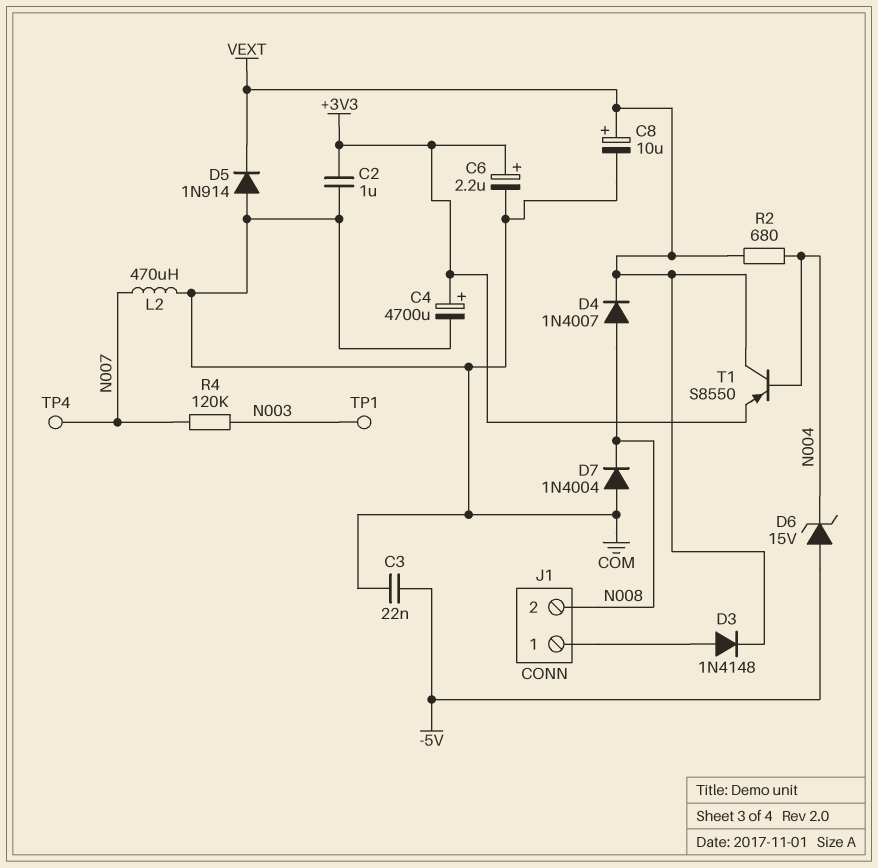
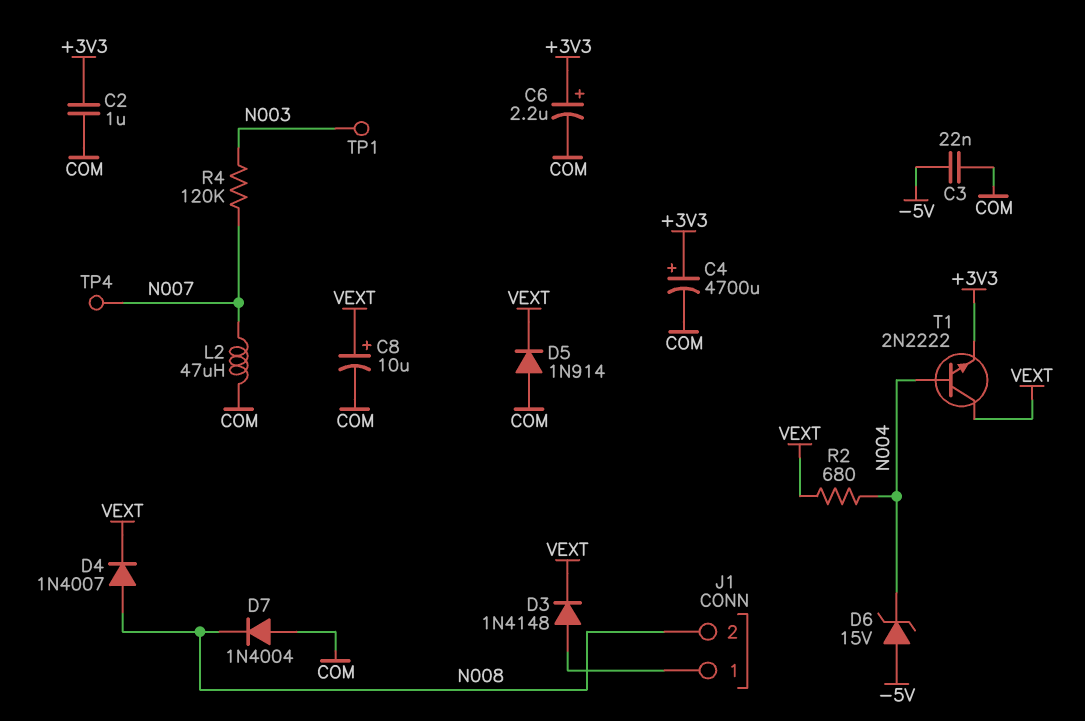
L2: 470uH (COM, N007) -> 47uH (COM, N007)
T1: PNP S8550 (B N004, C VEXT, E +3V3) -> NPN 2N2222 (B N004, C VEXT, E +3V3)

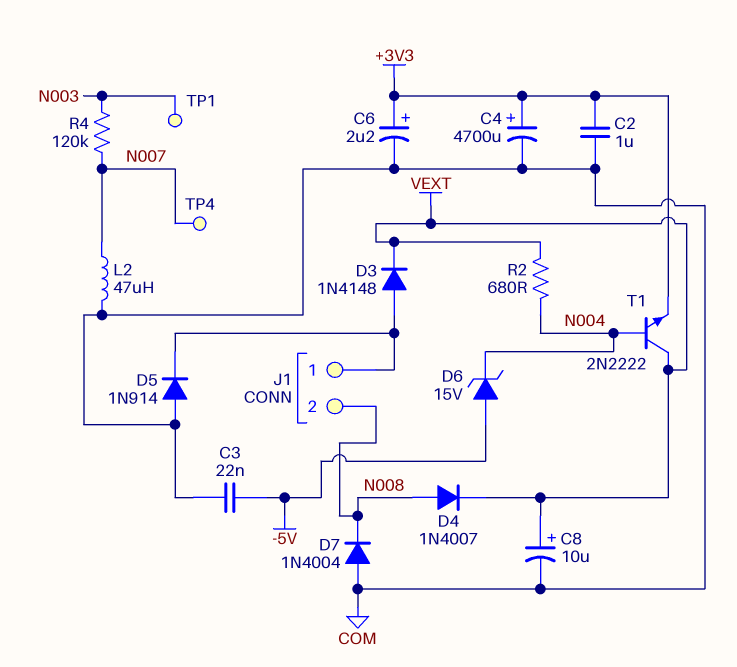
D5: diode 1N914 (A COM, K VEXT) -> diode 1N914 (A COM, K J1/1)

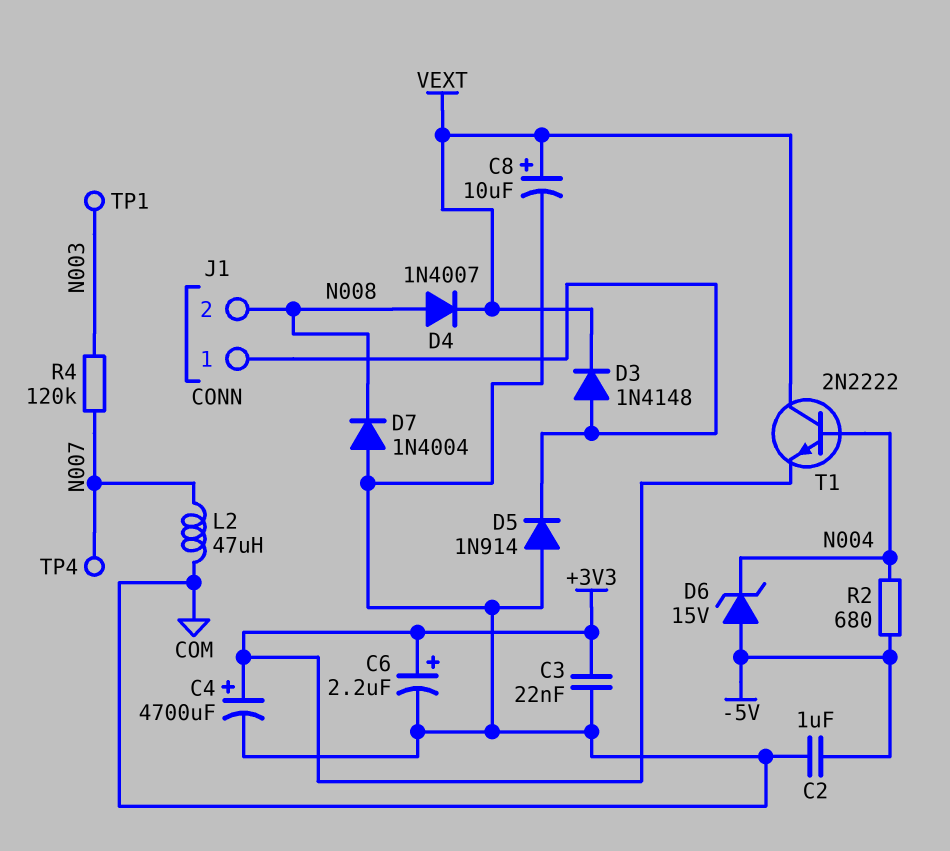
C2: 1uF (+3V3, COM) -> 1uF (-5V, COM)
C3: 22nF (-5V, COM) -> 22nF (+3V3, COM)
R2: 680 (N004, VEXT) -> 680 (-5V, N004)

